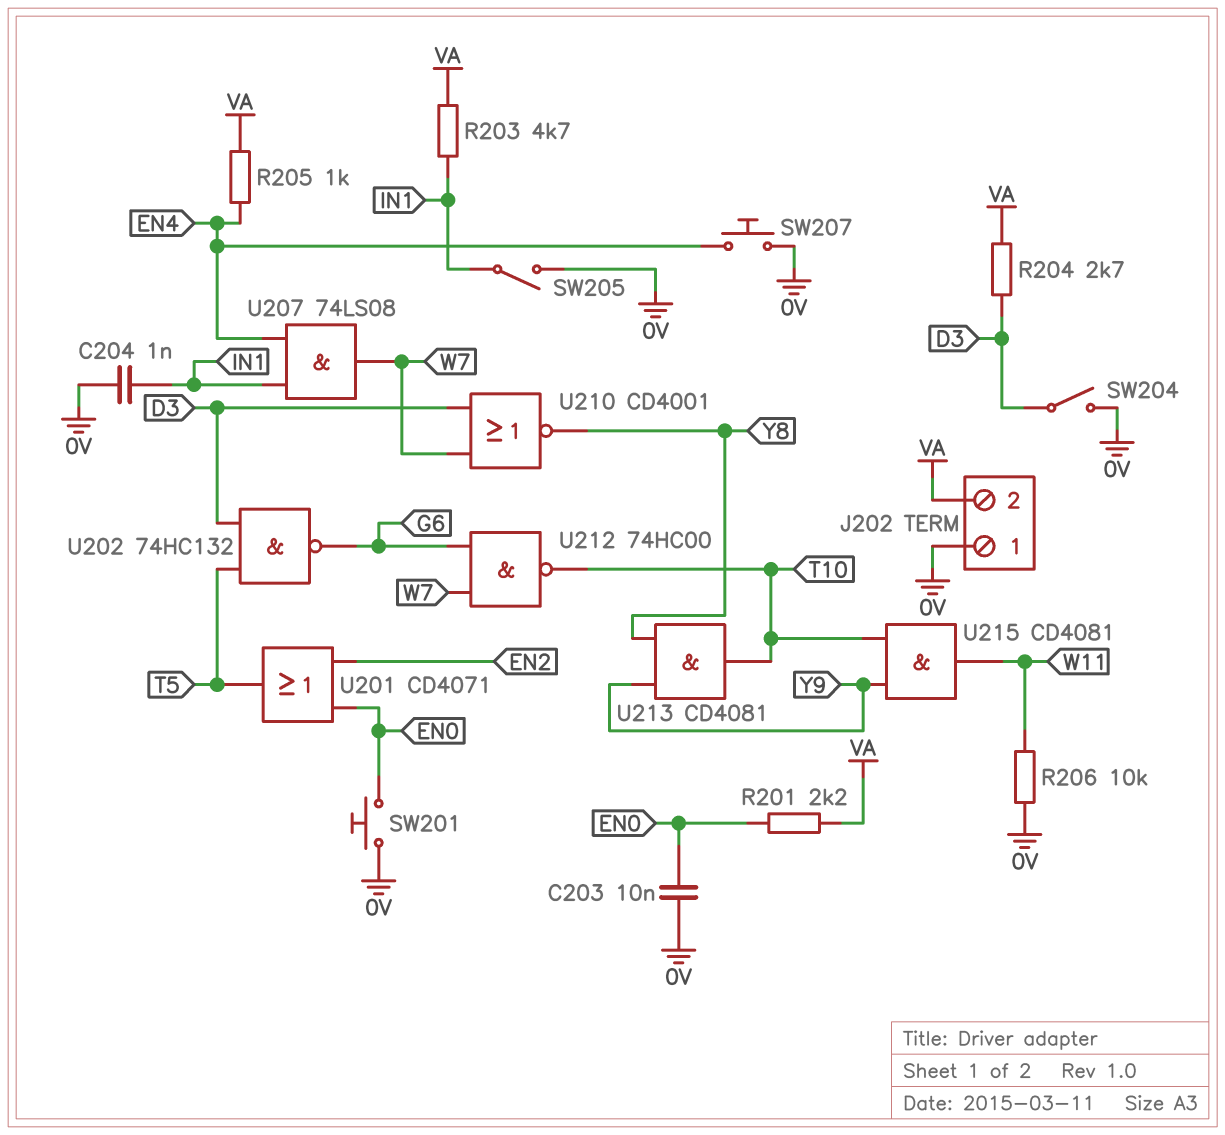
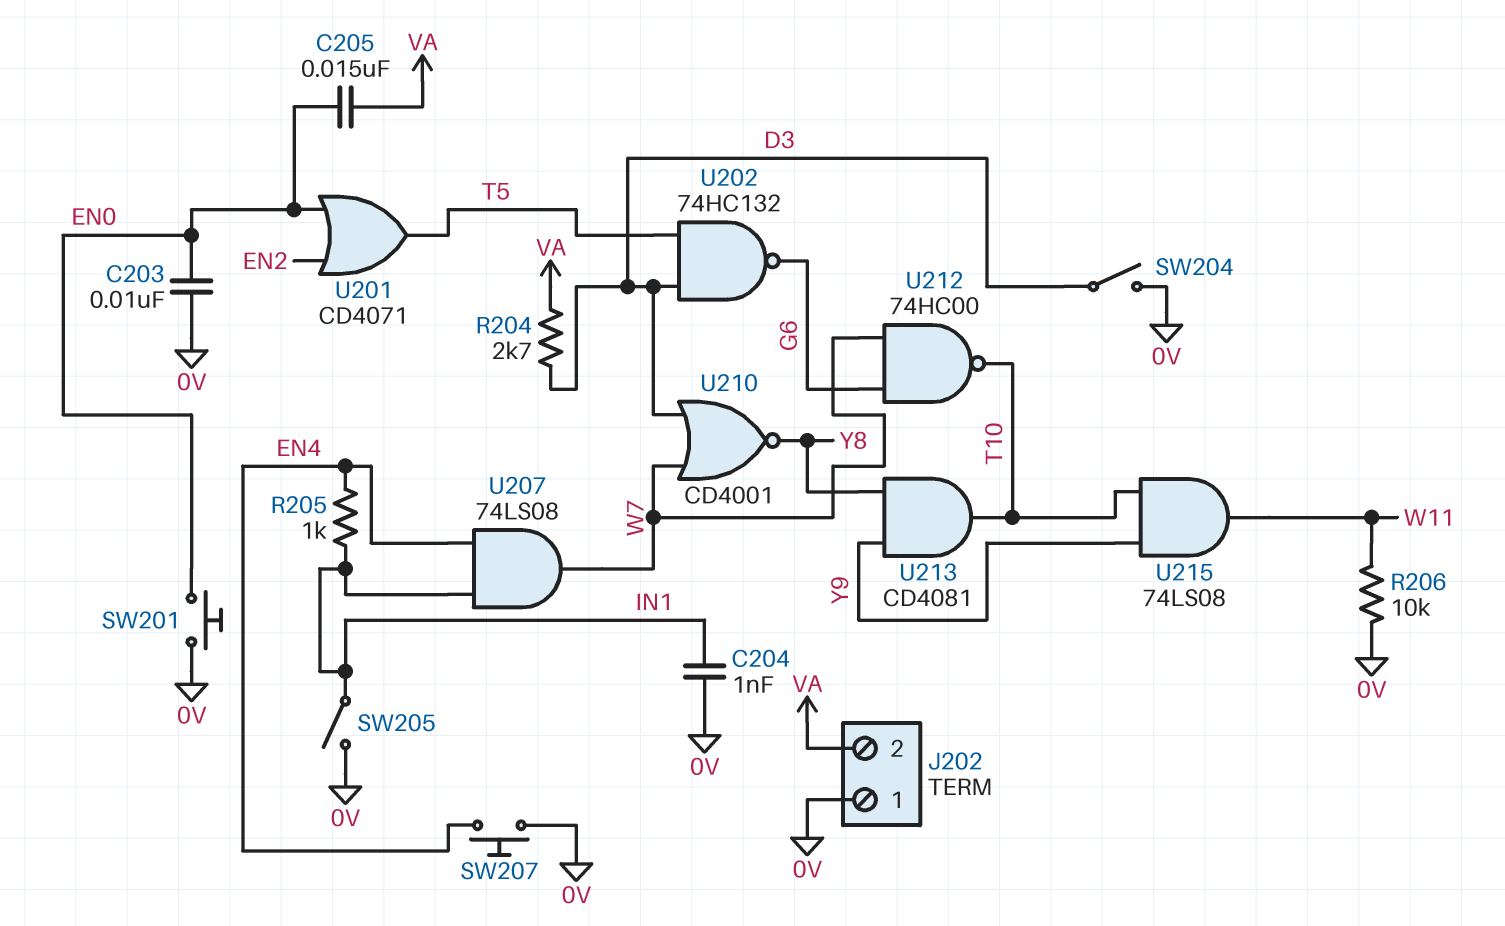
C205: none -> 15nF (EN0, VA)
R201: 2.2k (EN0, VA) -> none
R203: 4.7k (IN1, VA) -> none
R205: 1k (EN4, VA) -> 1k (EN4, IN1)
U215: AND CD4081 (in T10, in Y9, out W11) -> AND 74LS08 (in T10, in Y9, out W11)

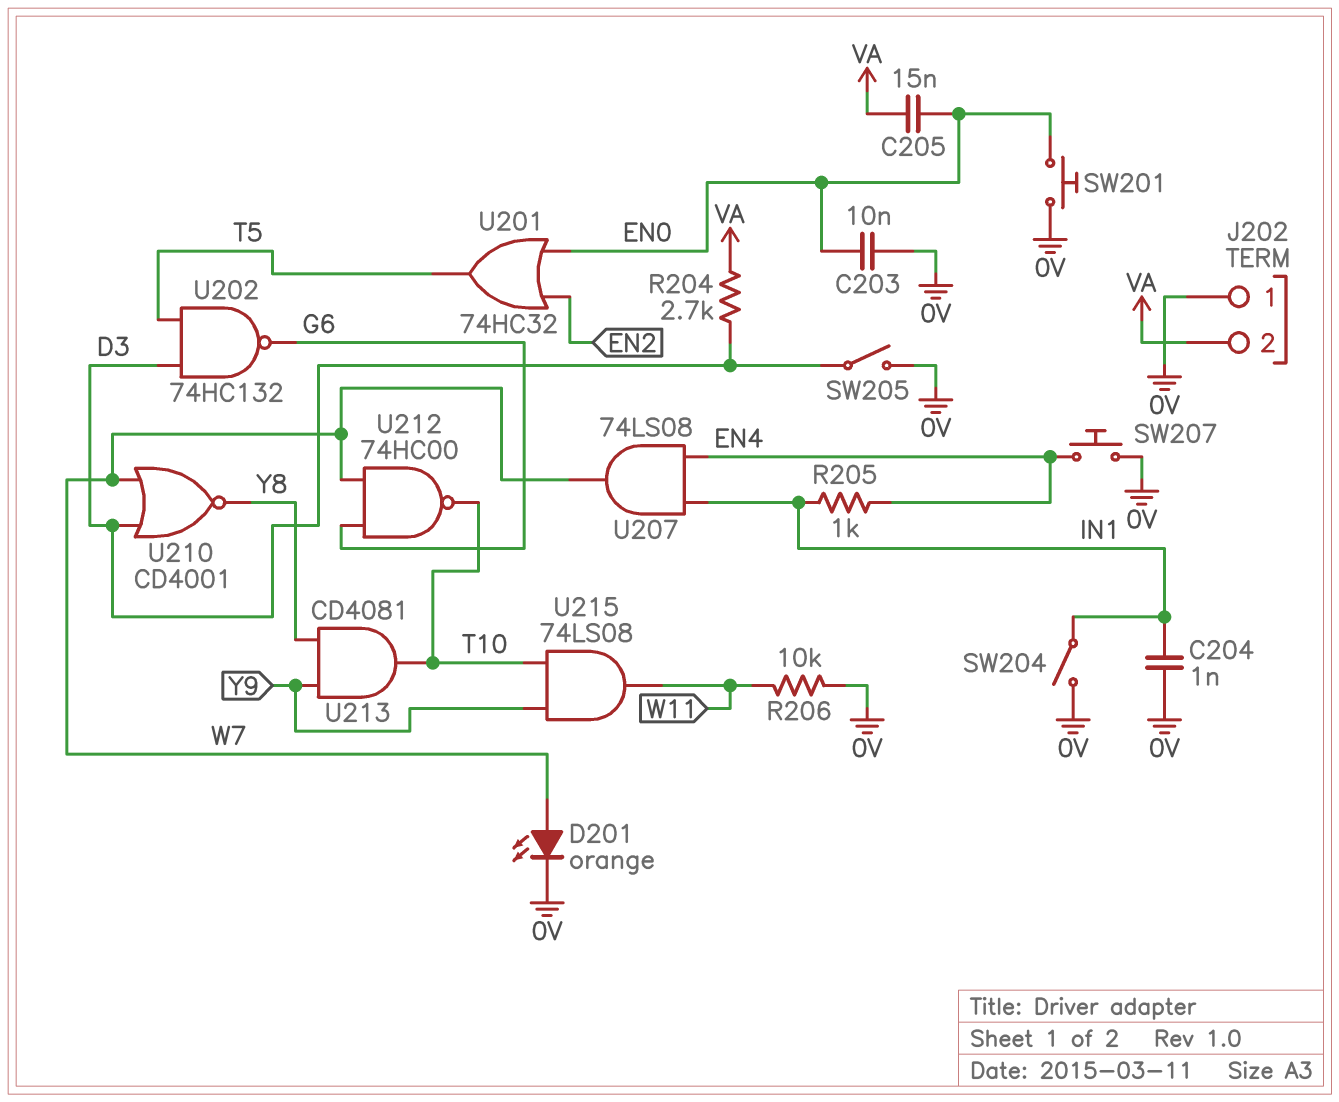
D201: none -> LED orange (A W7, K 0V)
SW204: switch (0V, D3) -> switch (0V, IN1)
SW205: switch (0V, IN1) -> switch (0V, D3)
U201: OR CD4071 (in EN0, in EN2, out T5) -> OR 74HC32 (in EN0, in EN2, out T5)

